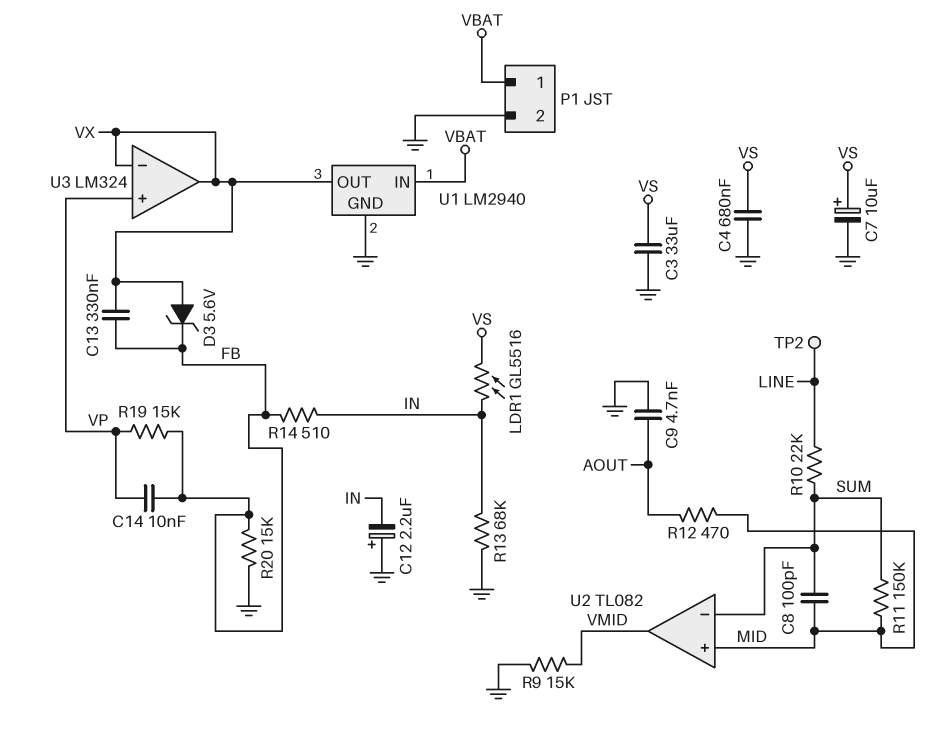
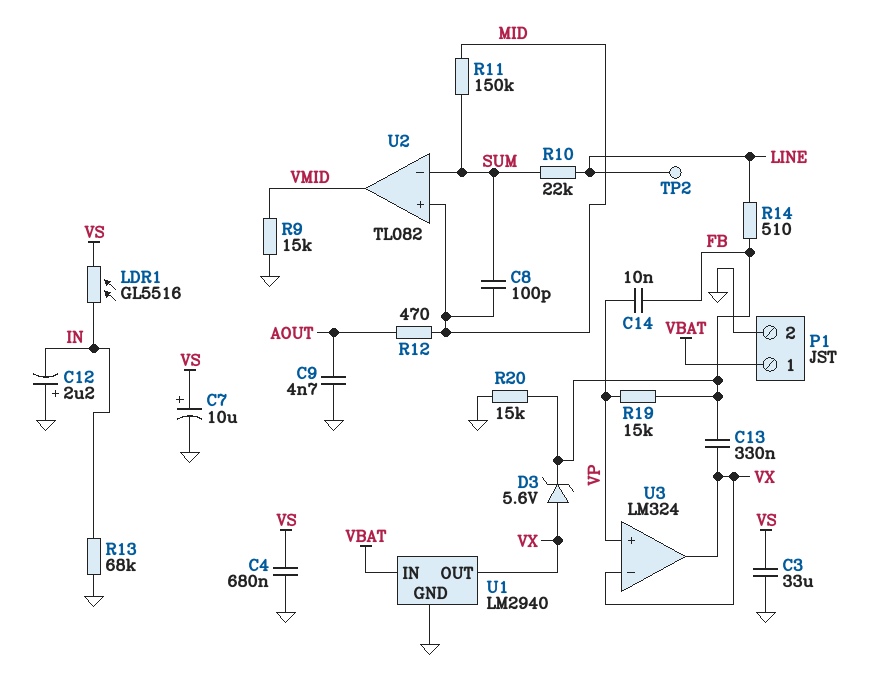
R14: 510 (FB, IN) -> 510 (FB, LINE)

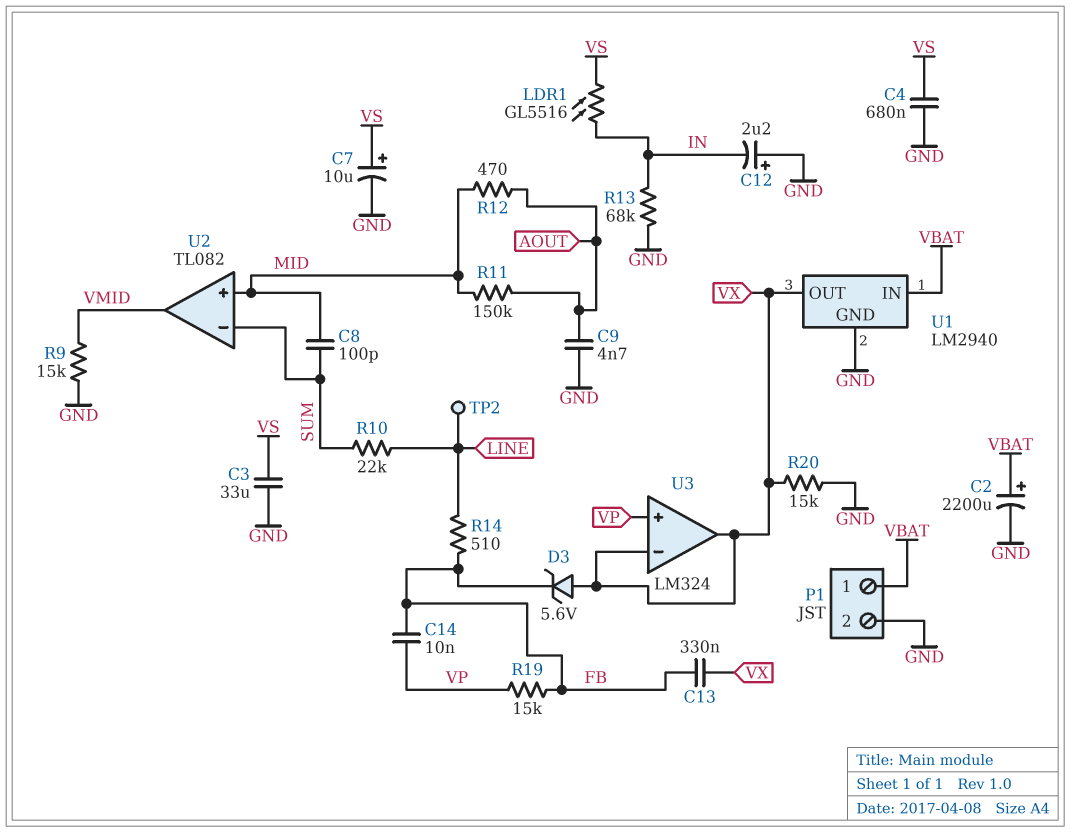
C2: none -> 2200uF (plus VBAT, minus GND)
R11: 150k (MID, SUM) -> 150k (AOUT, MID)
R20: 15k (FB, GND) -> 15k (GND, VX)

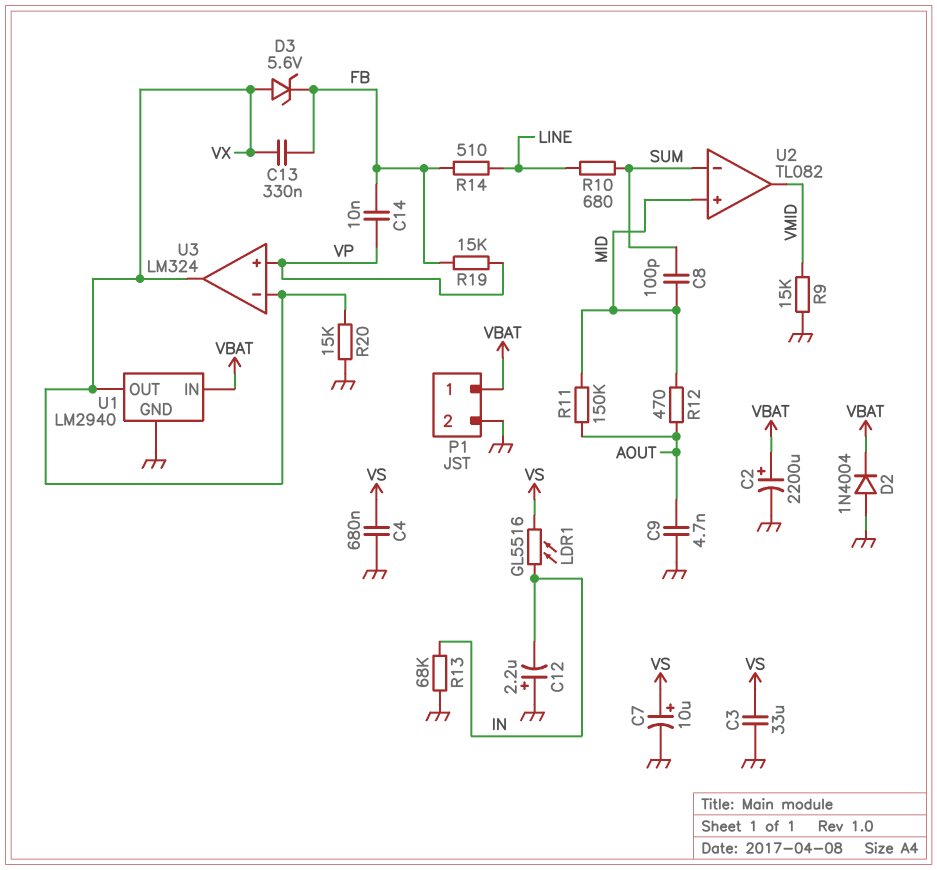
D2: none -> diode 1N4004 (A GND, K VBAT)
R10: 22k (LINE, SUM) -> 680 (LINE, SUM)
TP2: test point (LINE) -> none

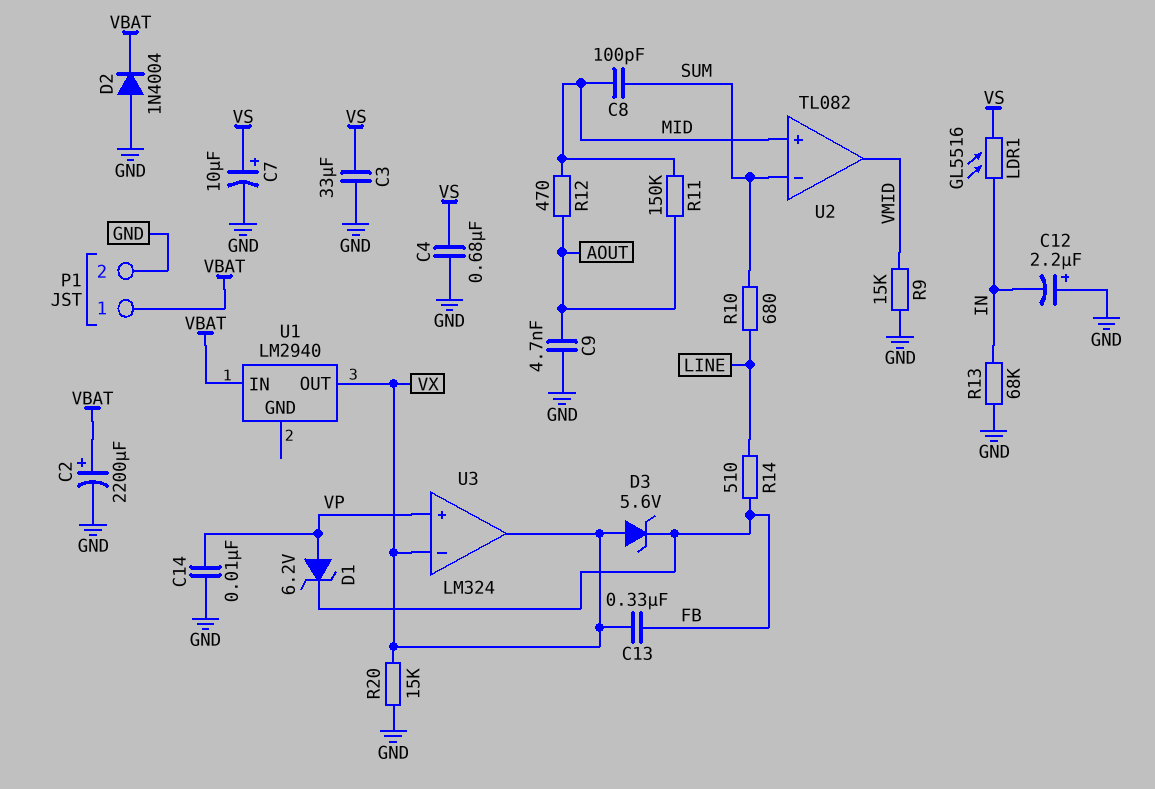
C14: 10nF (FB, VP) -> 10nF (GND, VP)
D1: none -> zener 6.2V (A VP, K FB)
R19: 15k (FB, VP) -> none
U1 pin GND: GND -> none

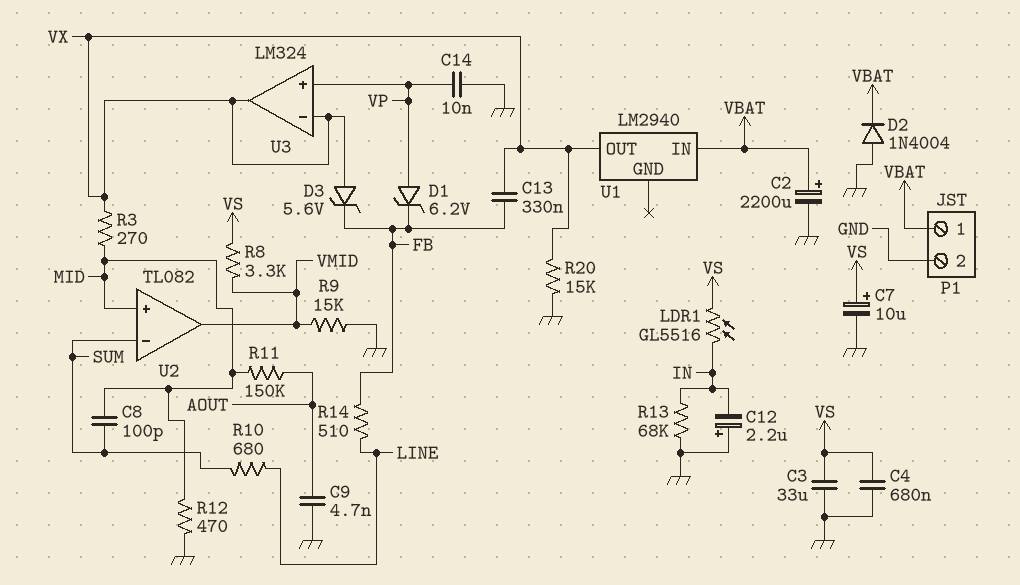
R3: none -> 270 (MID, VX)
R8: none -> 3.3k (VMID, VS)
R12: 470 (AOUT, MID) -> 470 (GND, MID)

